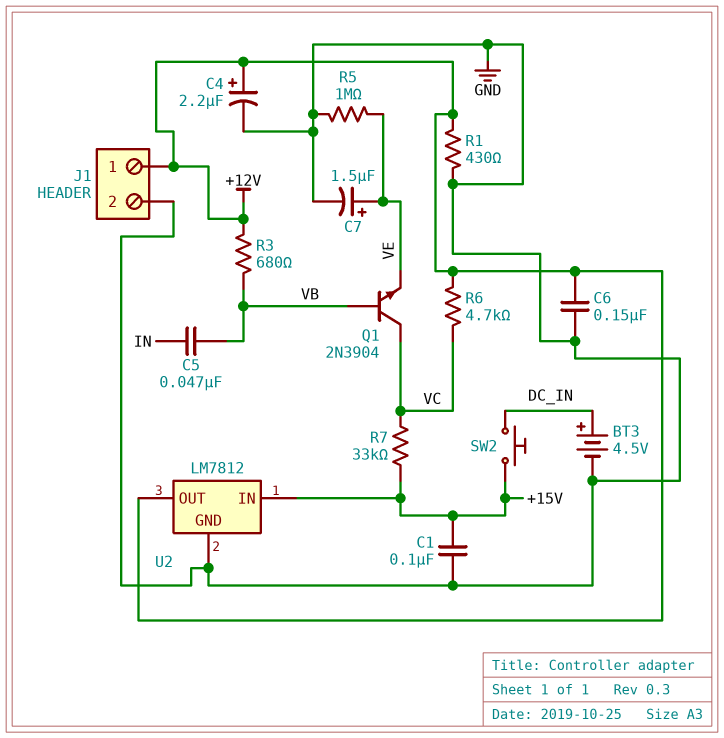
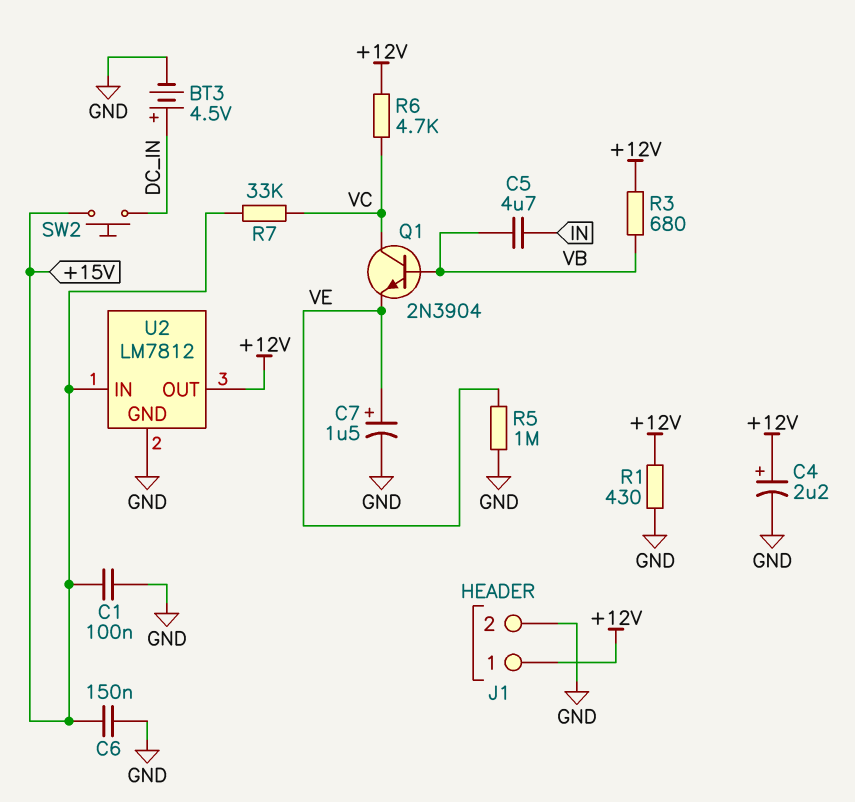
C5: 47nF (IN, VB) -> 4.7uF (IN, VB)
C6: 150nF (+12V, GND) -> 150nF (+15V, GND)

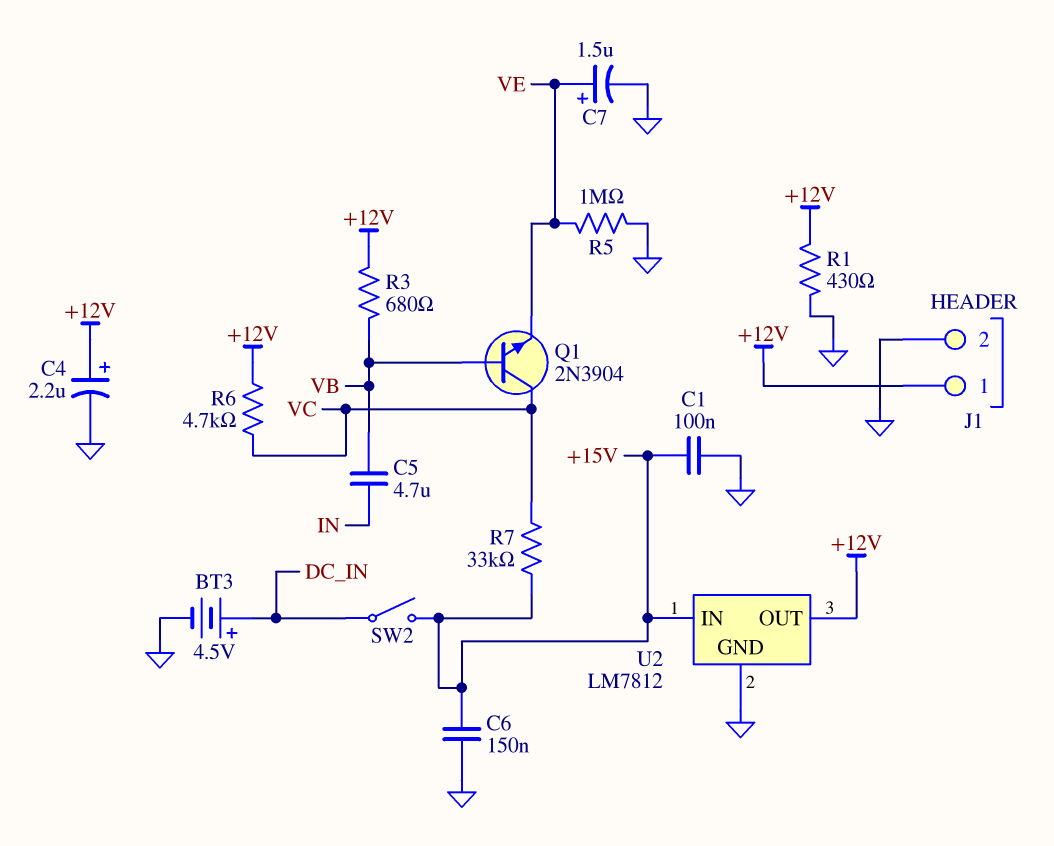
SW2: button (+15V, DC_IN) -> switch (+15V, DC_IN)

